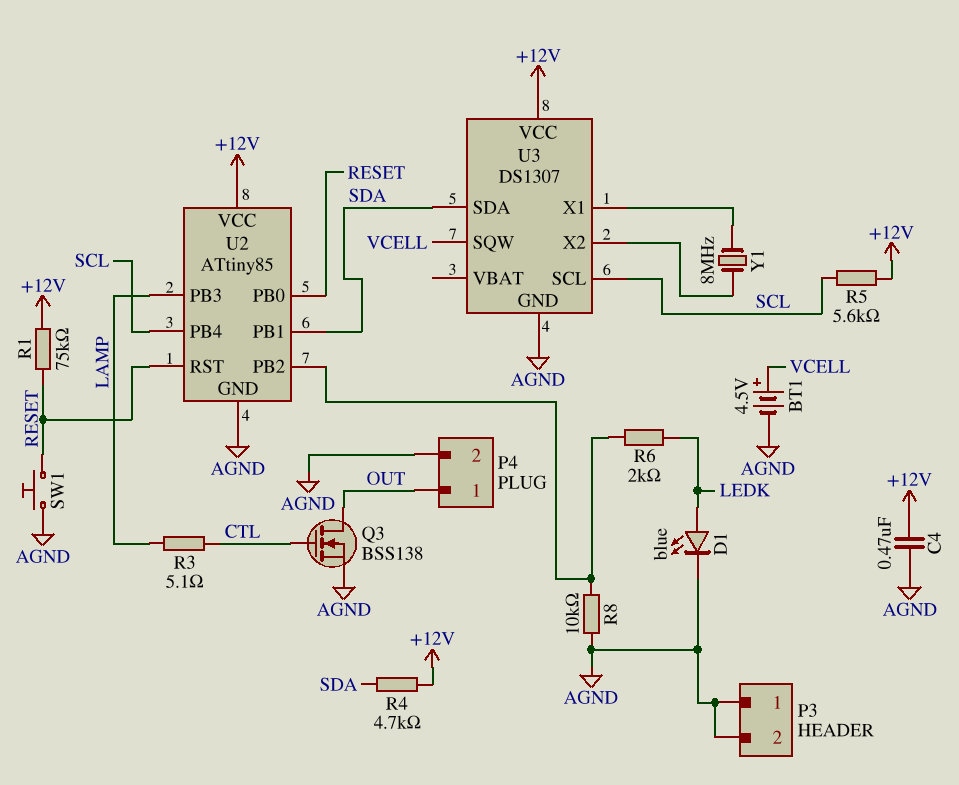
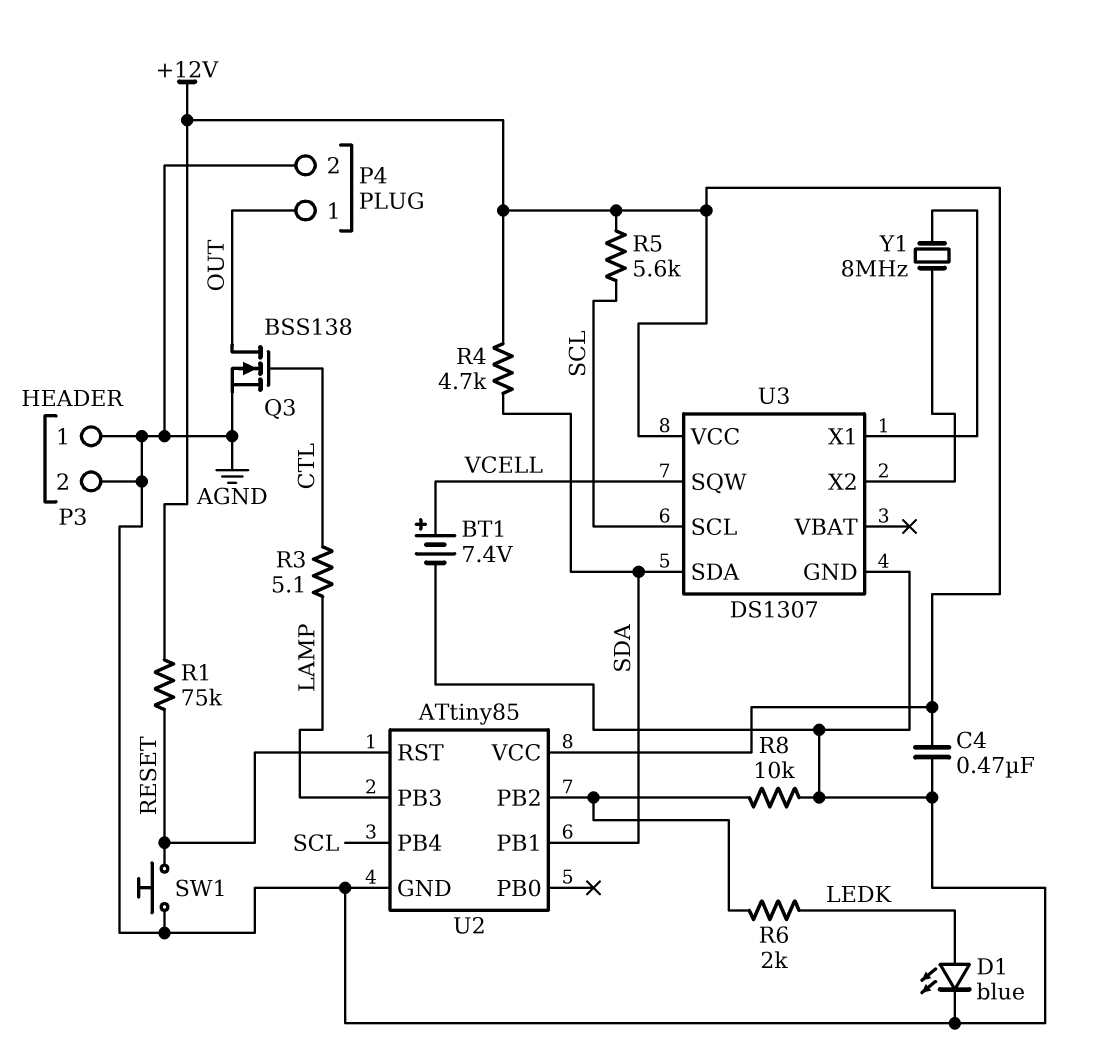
BT1: 4.5V (plus VCELL, minus AGND) -> 7.4V (plus VCELL, minus AGND)
U2 pin PB0: RESET -> none

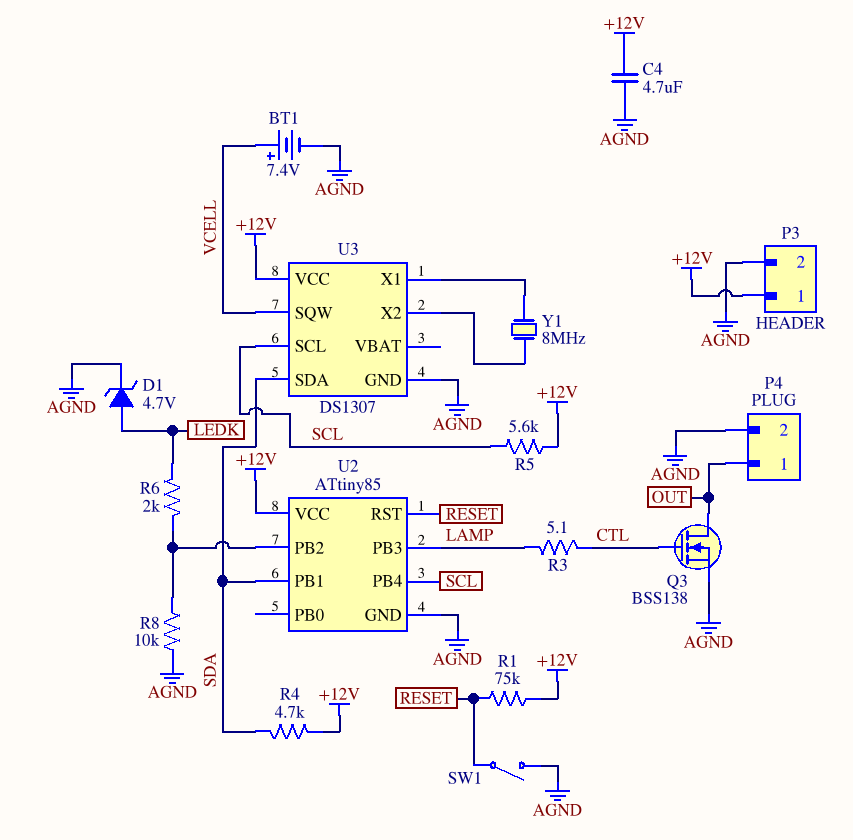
C4: 470nF (+12V, AGND) -> 4.7uF (+12V, AGND)
D1: LED blue (A LEDK, K AGND) -> zener 4.7V (A LEDK, K AGND)
P3 pin 1: AGND -> +12V
SW1: button (AGND, RESET) -> switch (AGND, RESET)

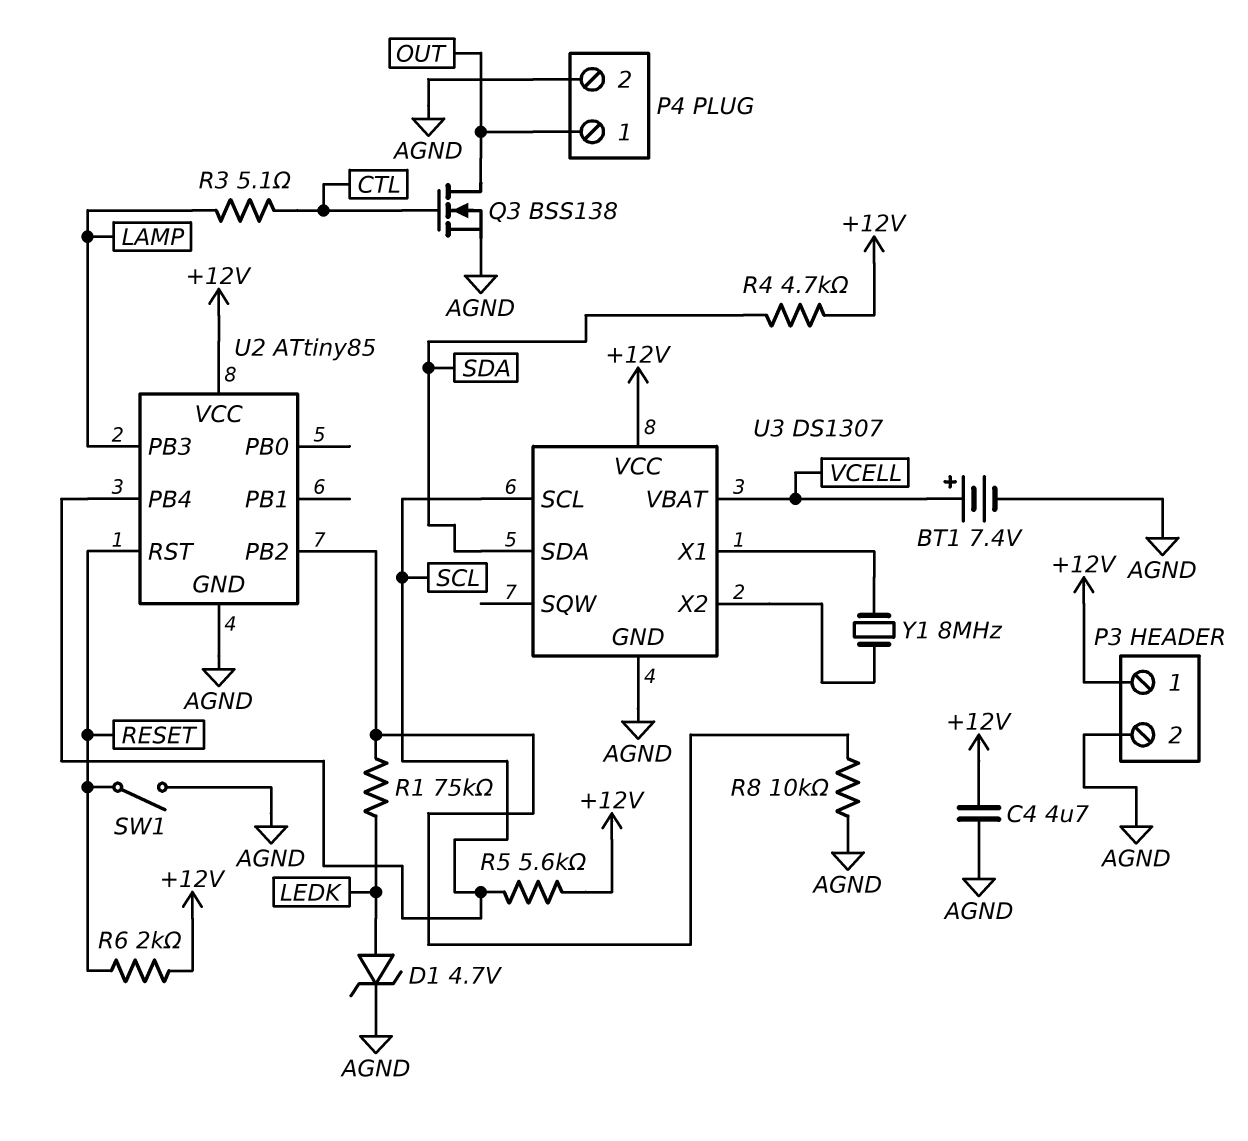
R1: 75k (+12V, RESET) -> 75k (LEDK, U2/PB2)
R6: 2k (LEDK, U2/PB2) -> 2k (+12V, RESET)
U2 pin PB1: SDA -> none
U3 pin SQW: VCELL -> none
U3 pin VBAT: none -> VCELL

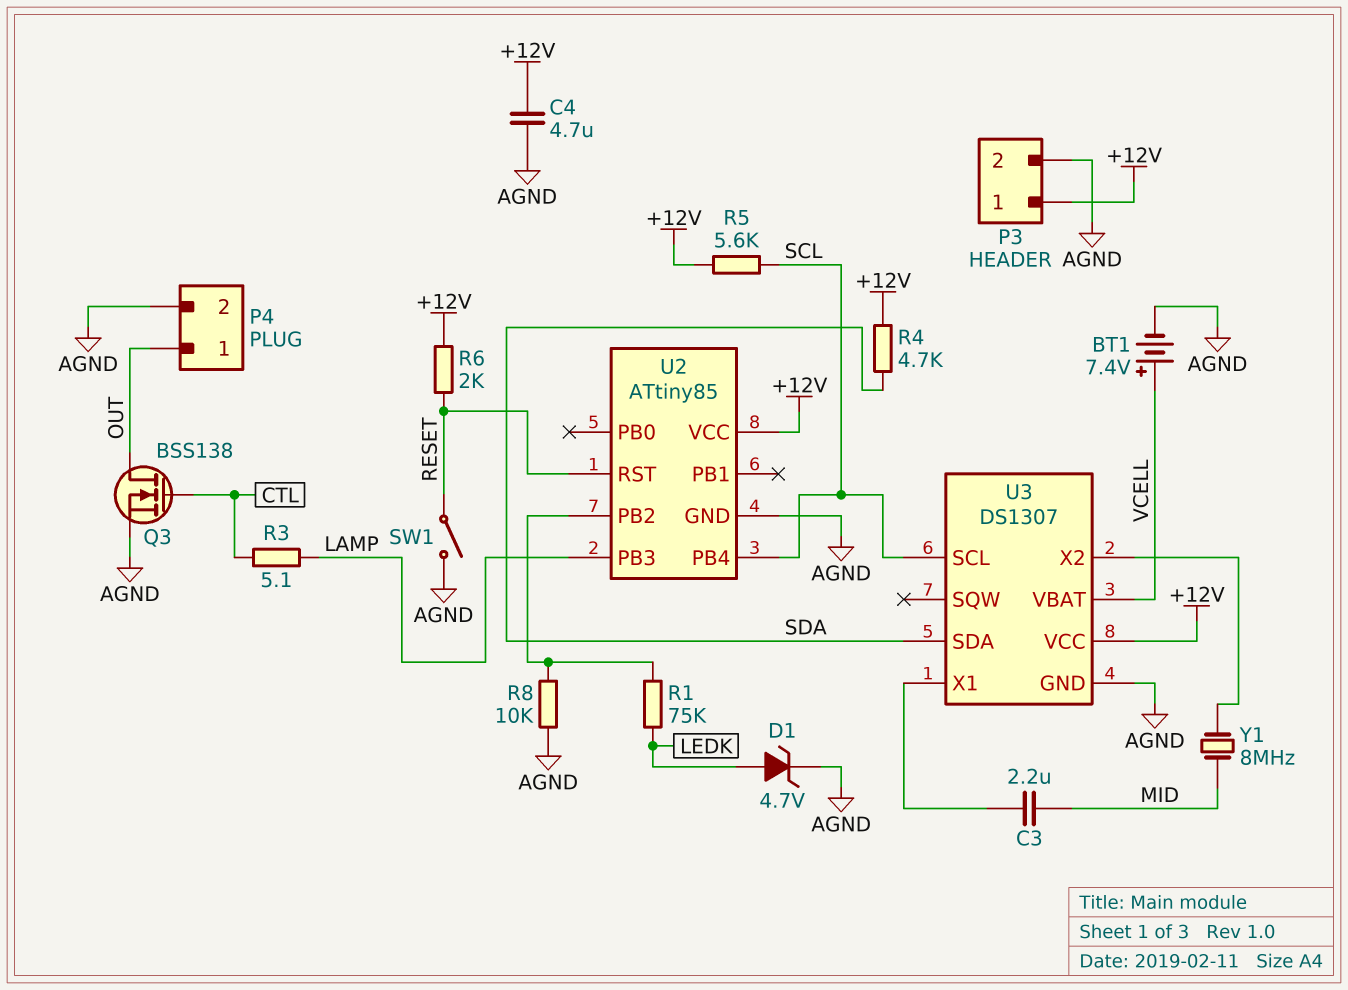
C3: none -> 2.2uF (MID, U3/X1)
Y1: 8MHz (U3/X1, U3/X2) -> 8MHz (MID, U3/X2)

